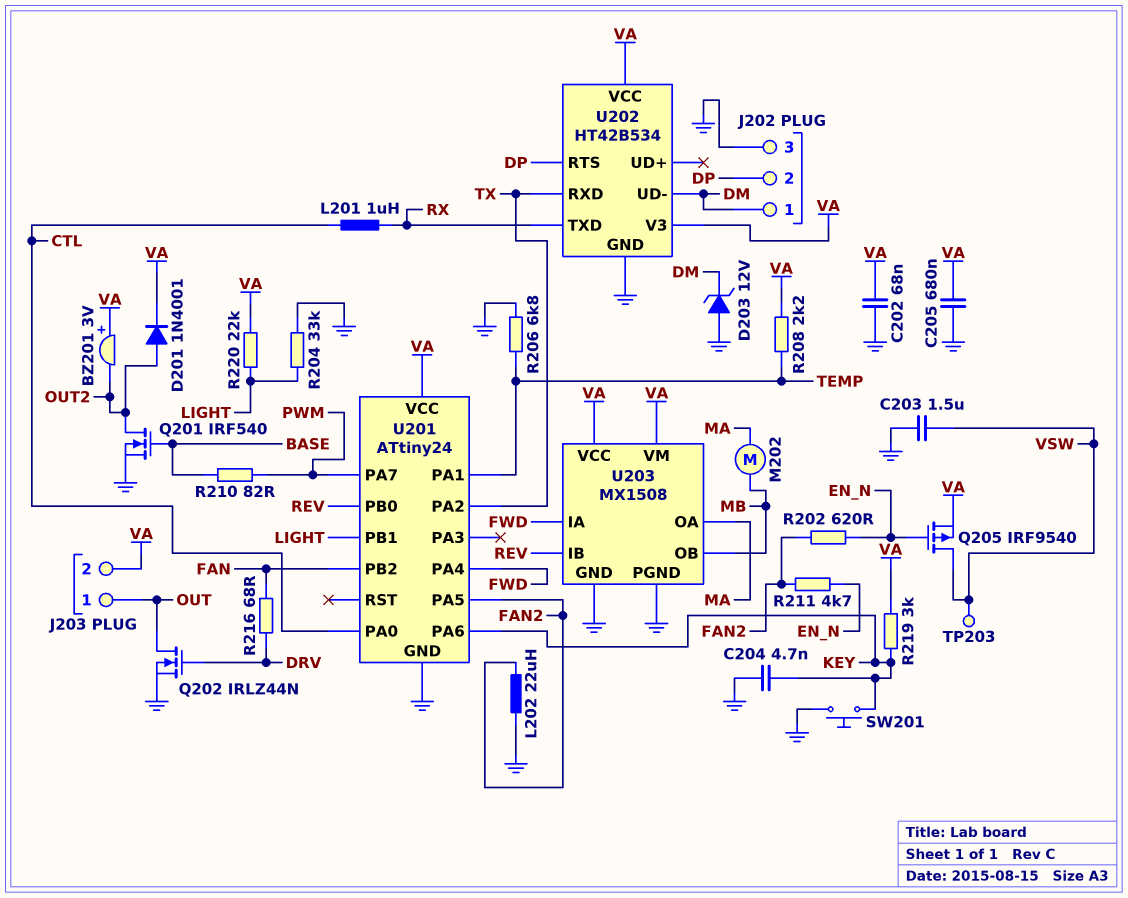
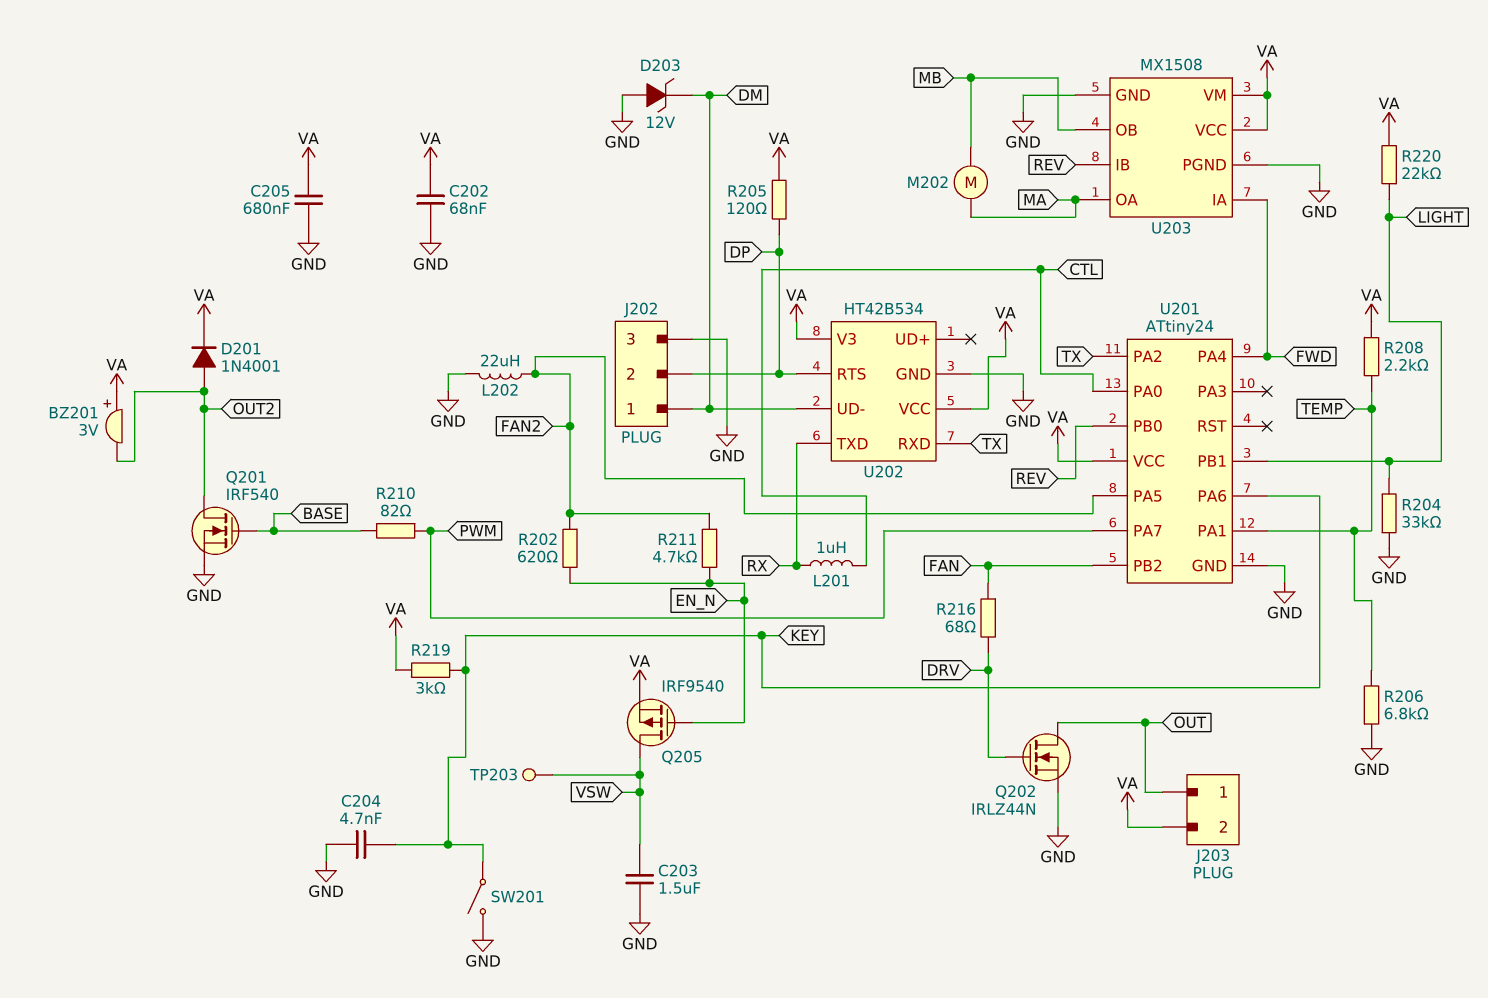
R205: none -> 120 (DP, VA)
SW201: button (GND, KEY) -> switch (GND, KEY)

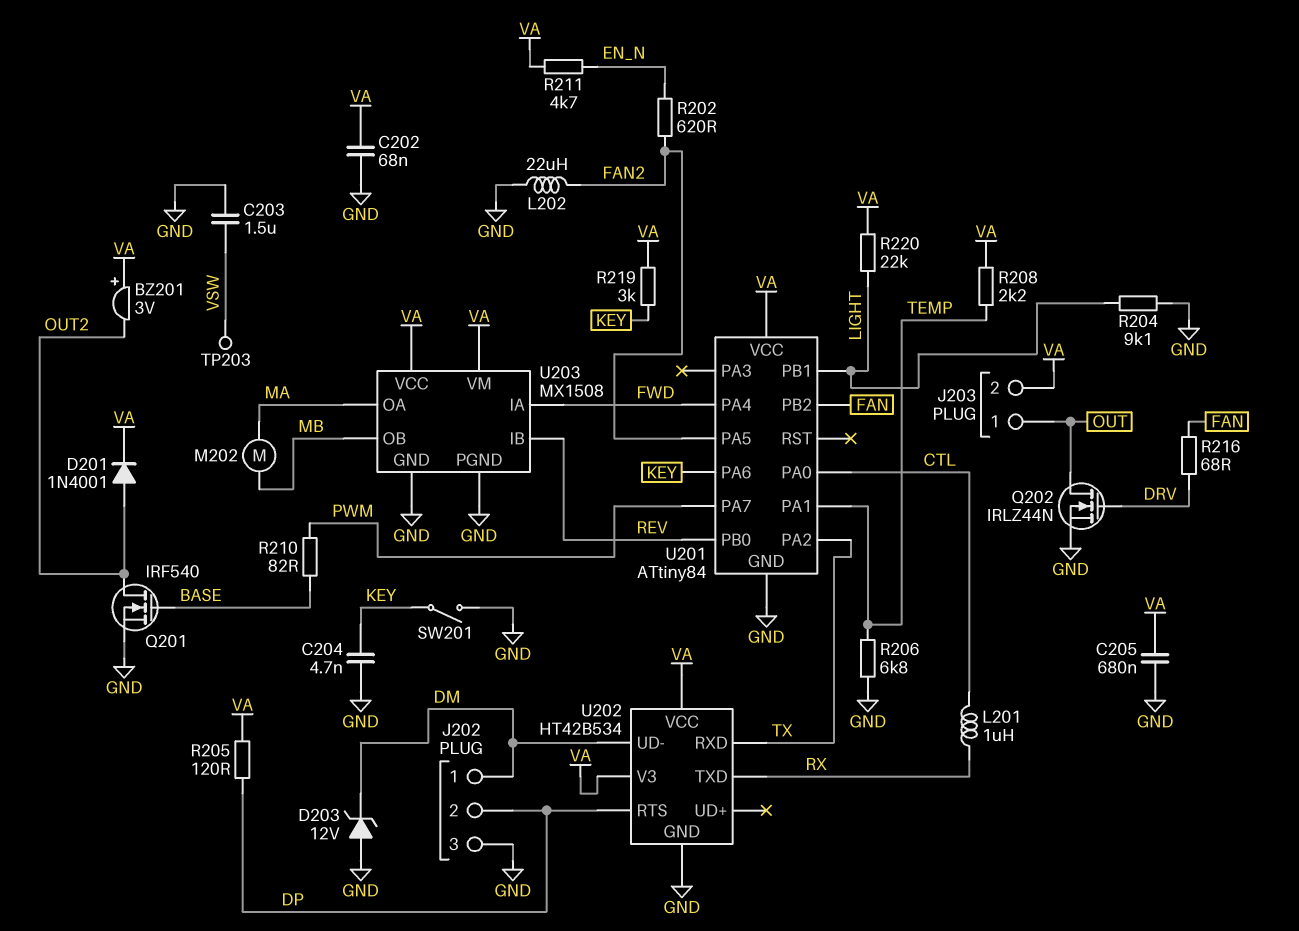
Q205: PMOS IRF9540 (G EN_N, D VSW, S VA) -> none
R204: 33k (GND, LIGHT) -> 9.1k (GND, LIGHT)
R211: 4.7k (EN_N, FAN2) -> 4.7k (EN_N, VA)
U201: ATtiny24 -> ATtiny84

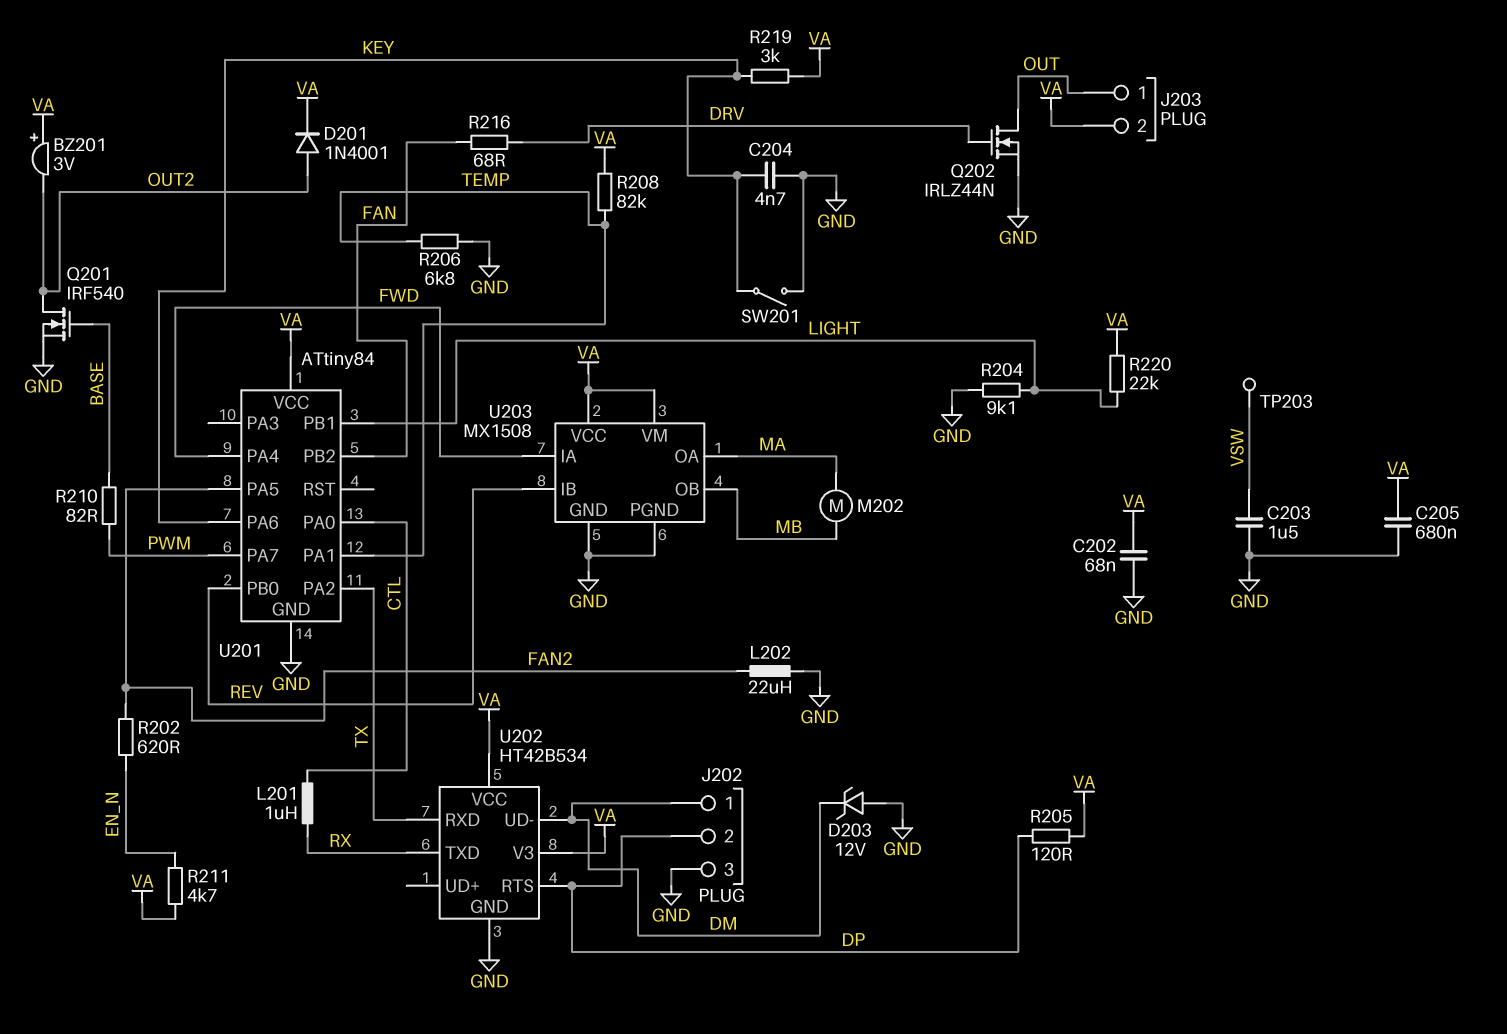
R208: 2.2k (TEMP, VA) -> 82k (TEMP, VA)

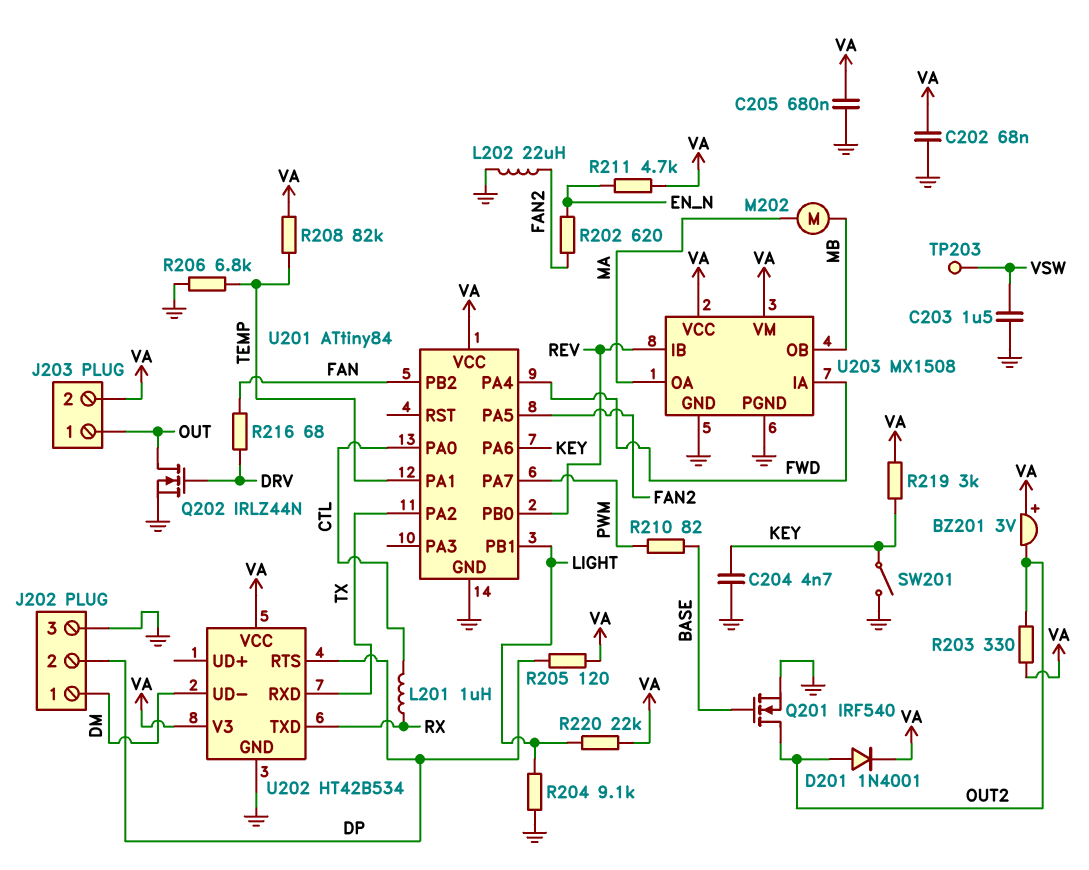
D203: zener 12V (A GND, K DM) -> none
R203: none -> 330 (OUT2, VA)

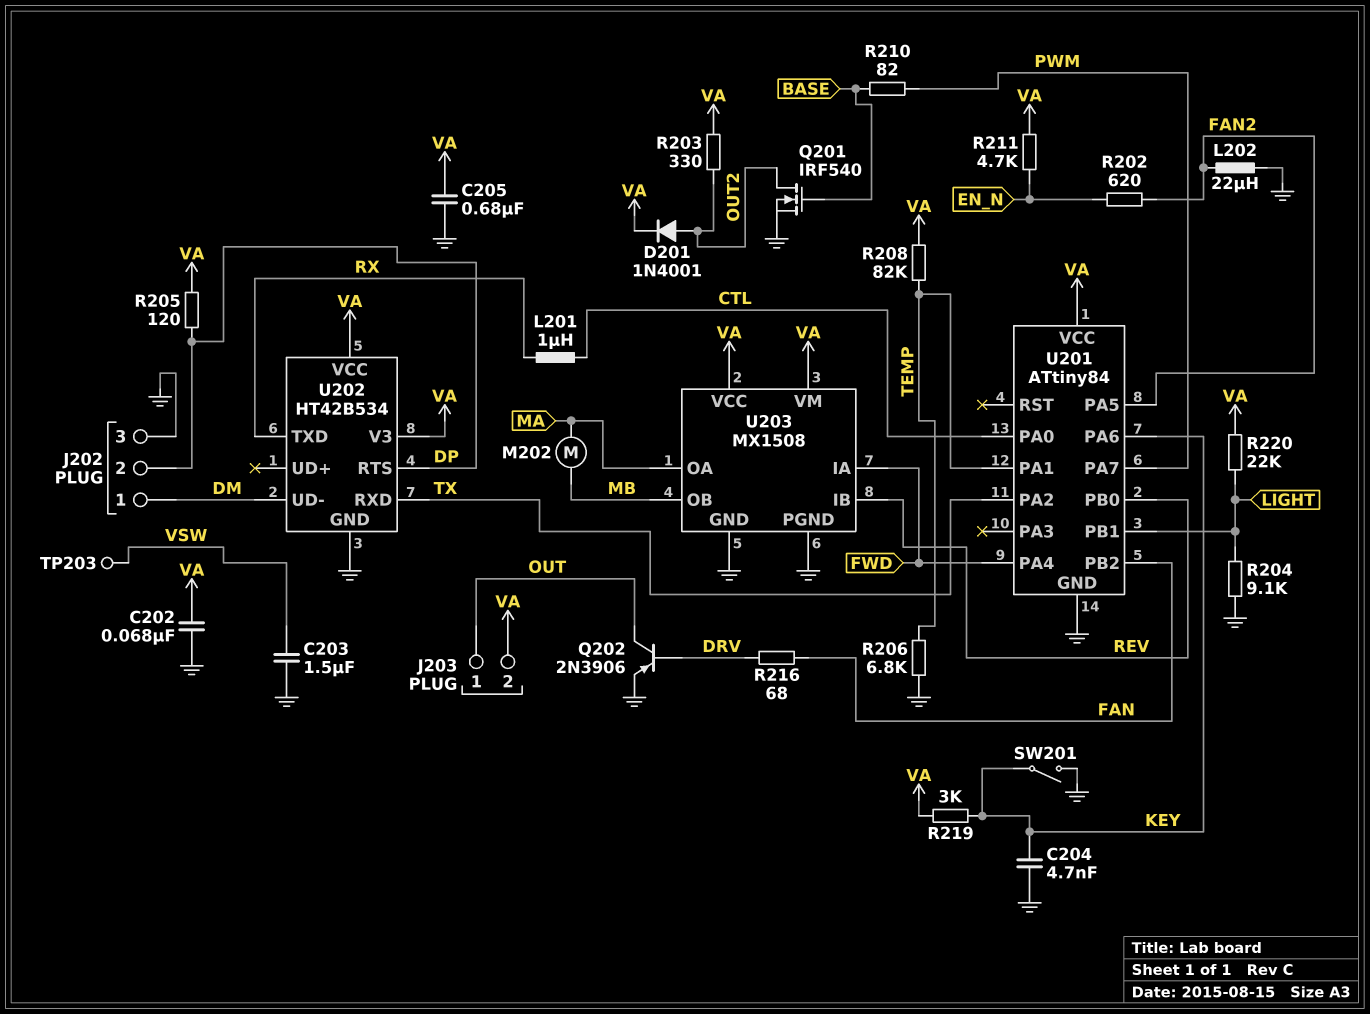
BZ201: buzzer 3V (plus VA, minus OUT2) -> none
Q202: NMOS IRLZ44N (G DRV, D OUT, S GND) -> PNP 2N3906 (B DRV, C OUT, E GND)

